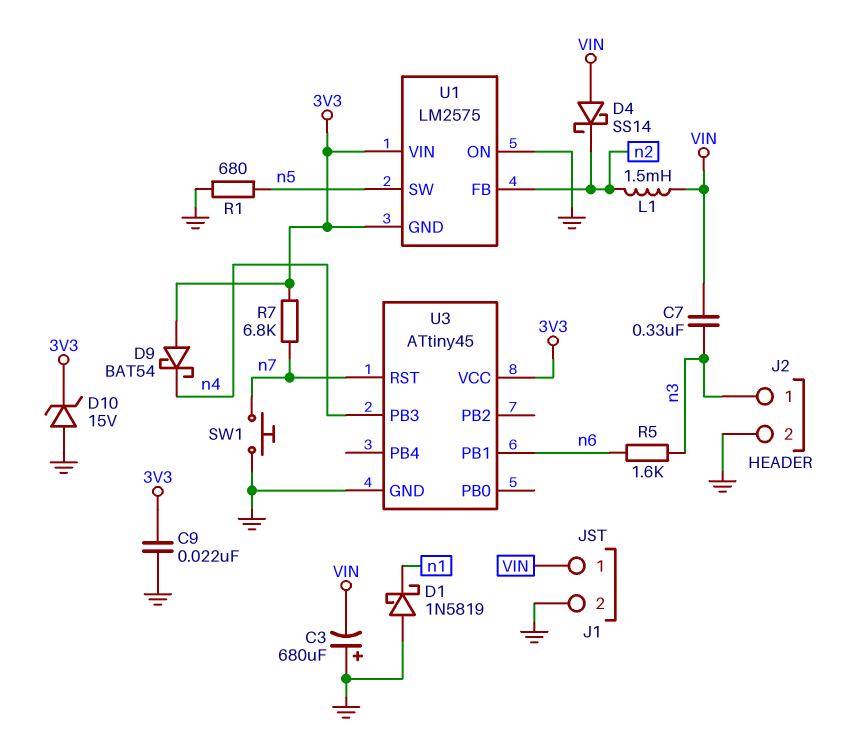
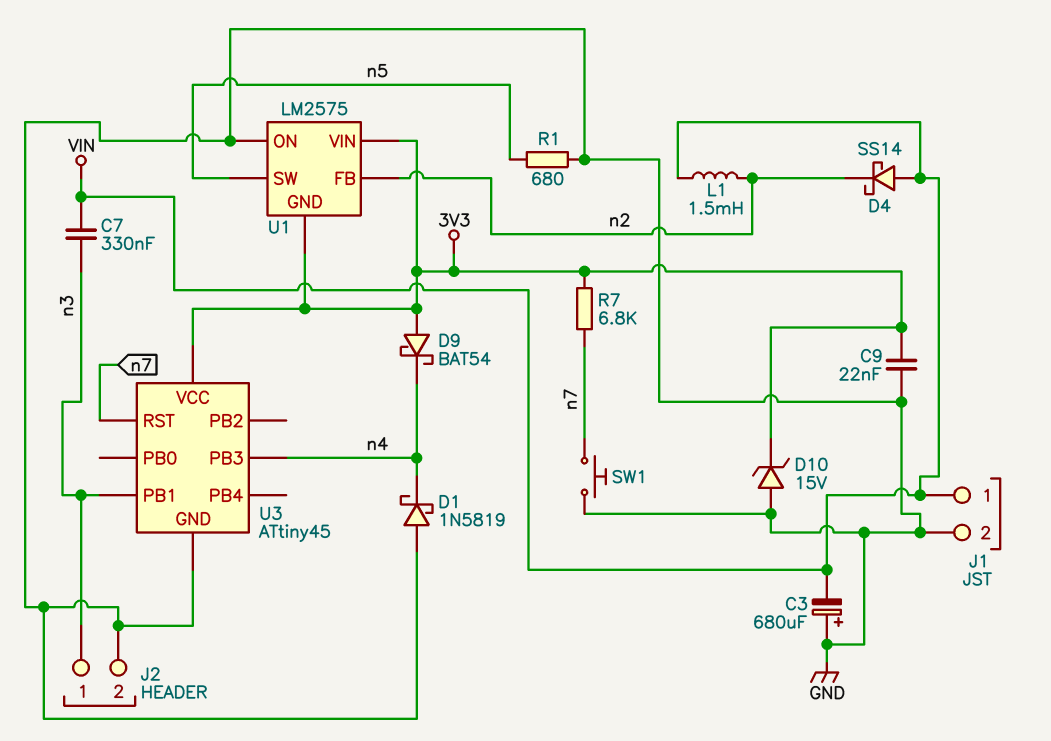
D1: schottky 1N5819 (A GND, K n1) -> schottky 1N5819 (A GND, K n4)
R5: 1.6k (n3, n6) -> none
U3 pin PB1: n6 -> n3

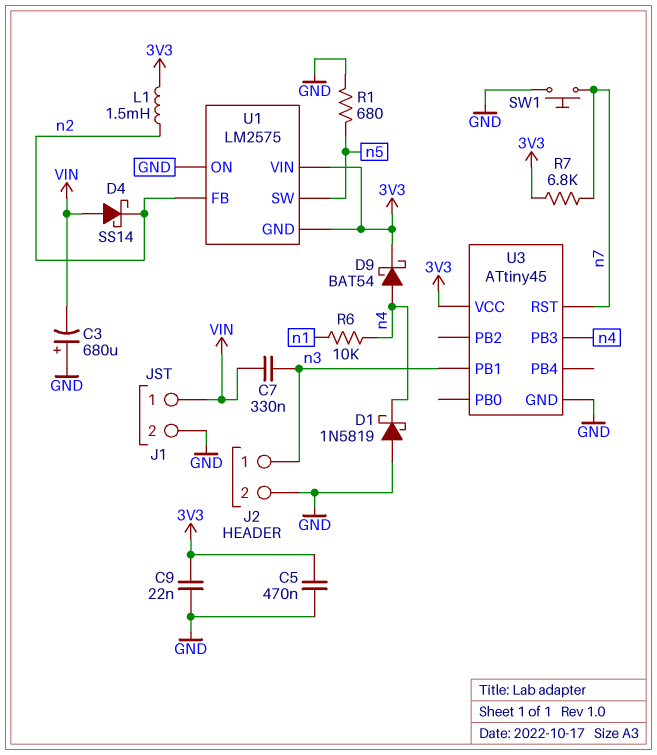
C5: none -> 470nF (3V3, GND)
D9: schottky BAT54 (A 3V3, K n4) -> schottky BAT54 (A n4, K 3V3)
D10: zener 15V (A GND, K 3V3) -> none
L1: 1.5mH (VIN, n2) -> 1.5mH (3V3, n2)
R6: none -> 10k (n1, n4)

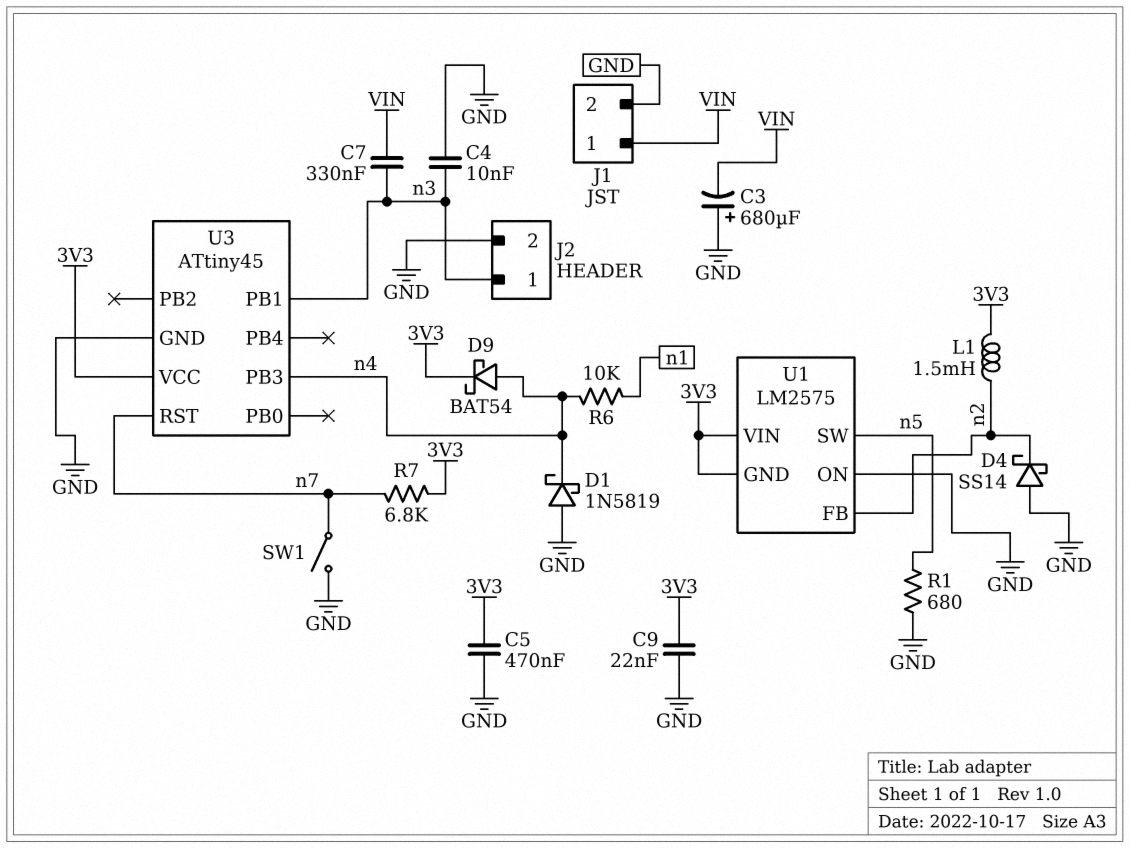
C4: none -> 10nF (GND, n3)
D4: schottky SS14 (A VIN, K n2) -> schottky SS14 (A GND, K n2)
SW1: button (GND, n7) -> switch (GND, n7)

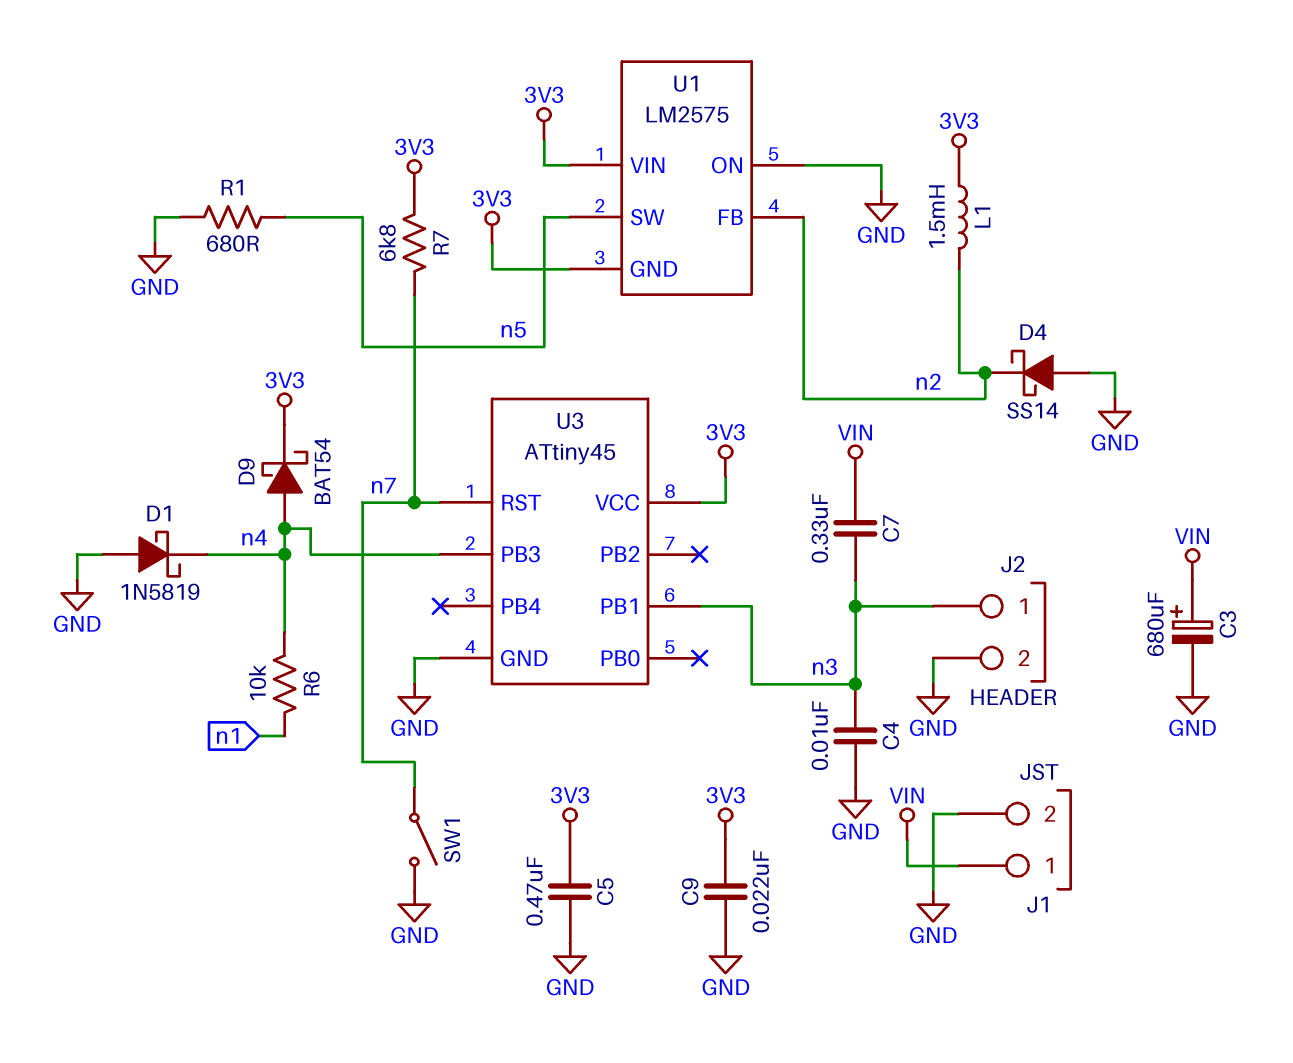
C3: 680uF (plus GND, minus VIN) -> 680uF (plus VIN, minus GND)

